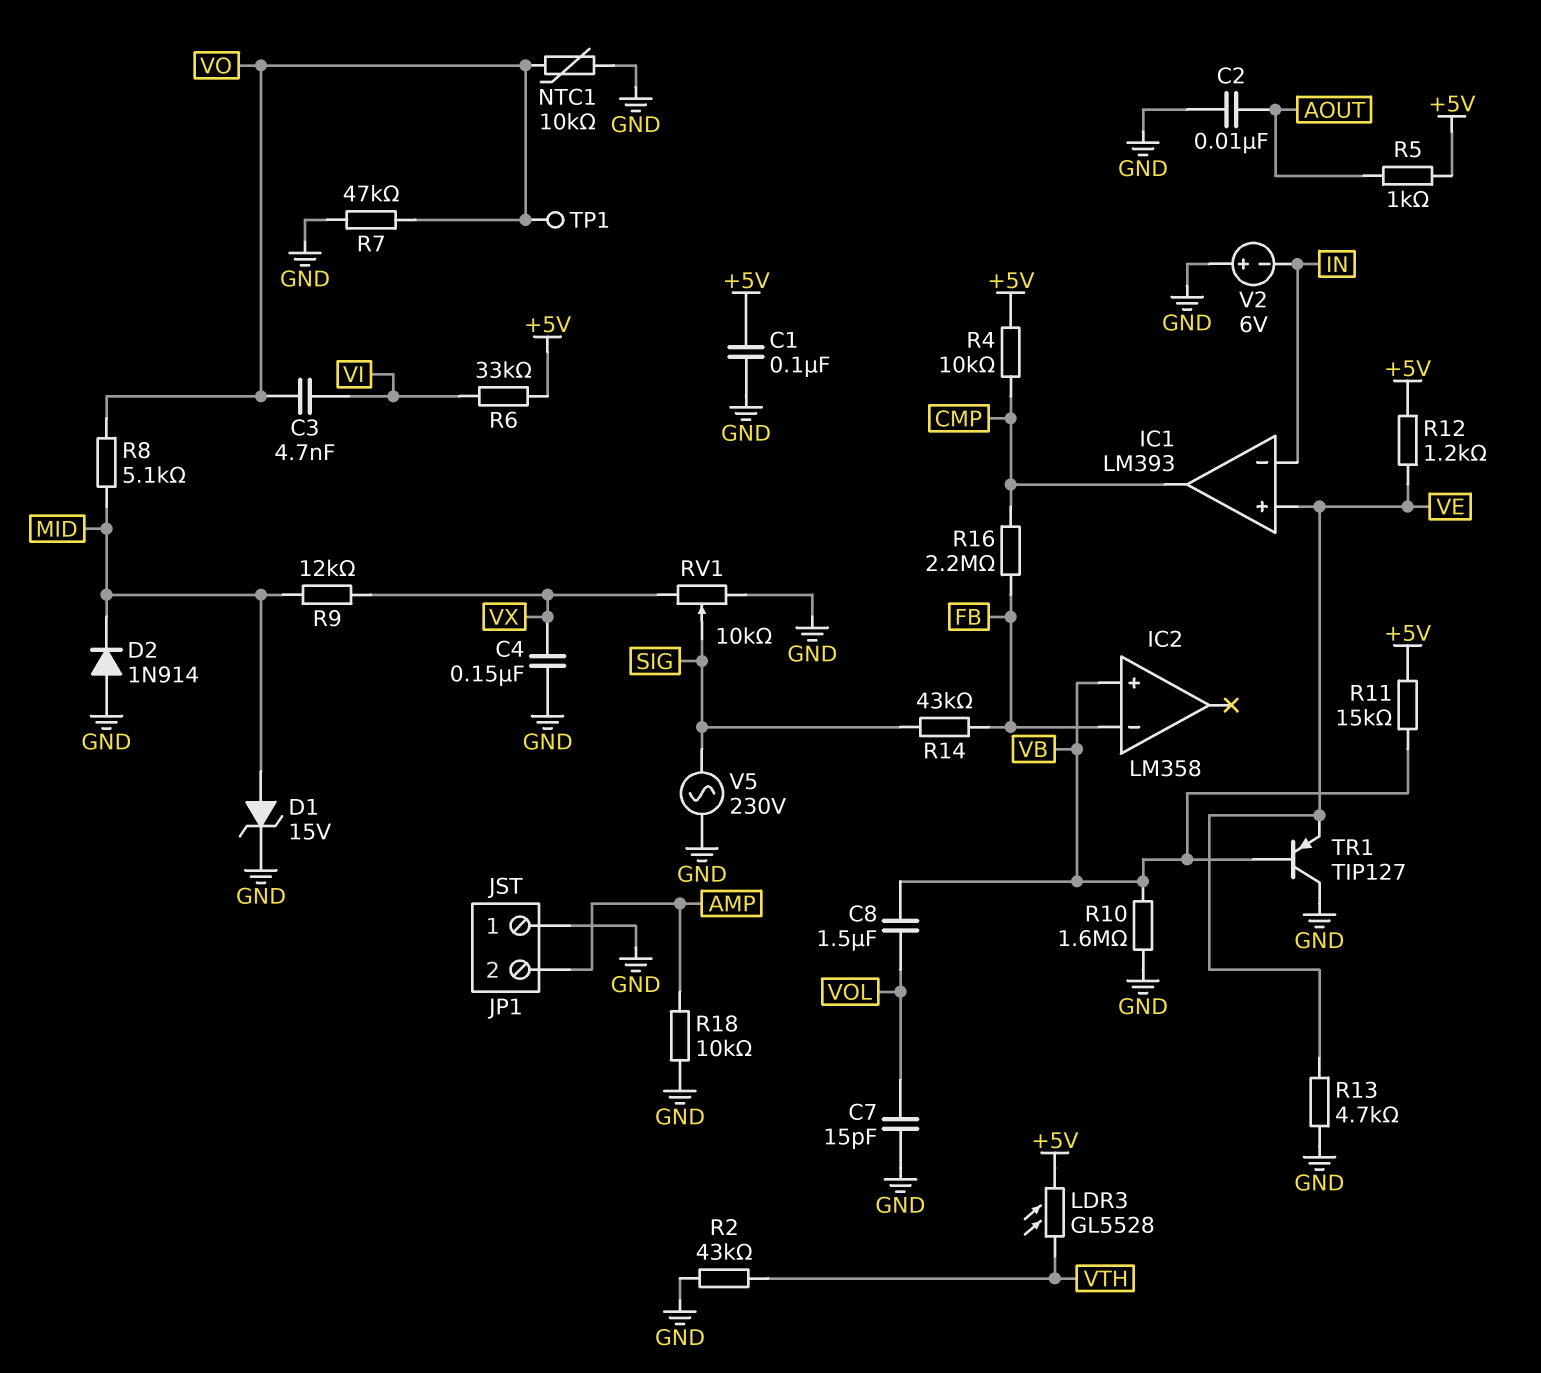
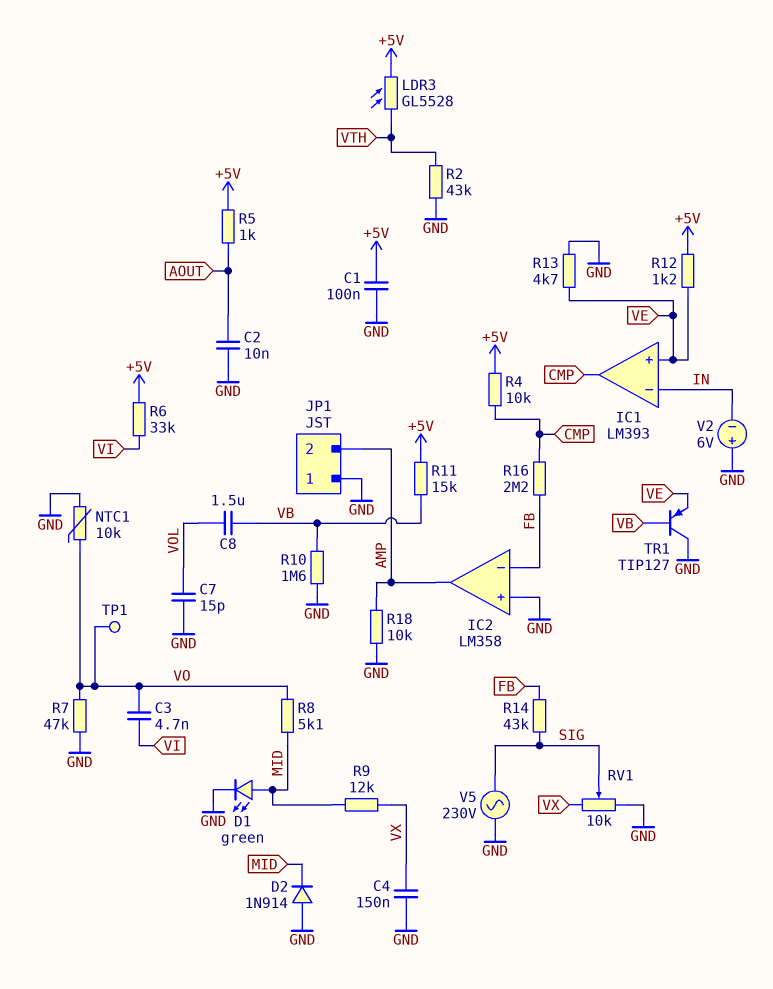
D1: zener 15V (A MID, K GND) -> LED green (A MID, K GND)
IC2 pin in+: VB -> GND
IC2 pin out: none -> AMP

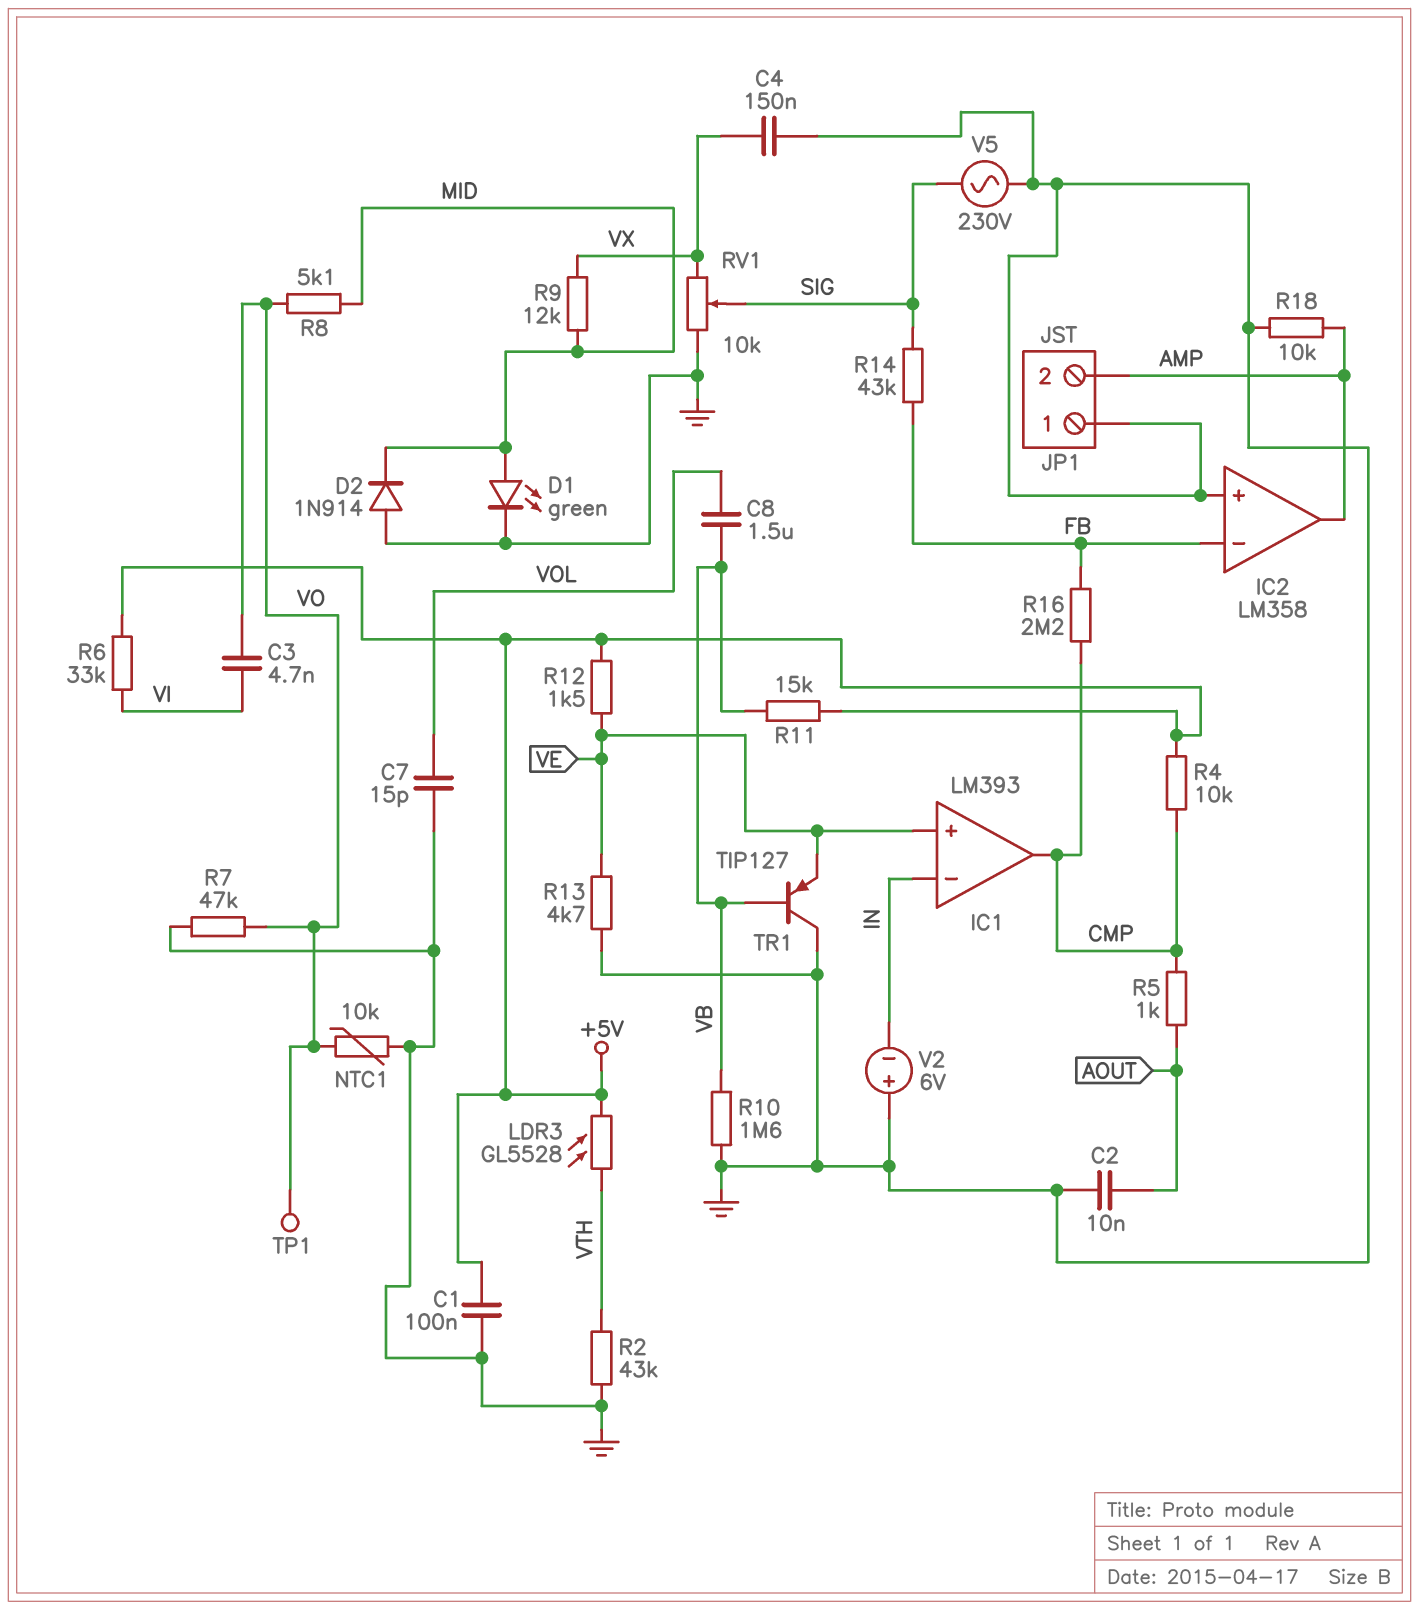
R5: 1k (+5V, AOUT) -> 1k (AOUT, CMP)
R12: 1.2k (+5V, VE) -> 1.5k (+5V, VE)

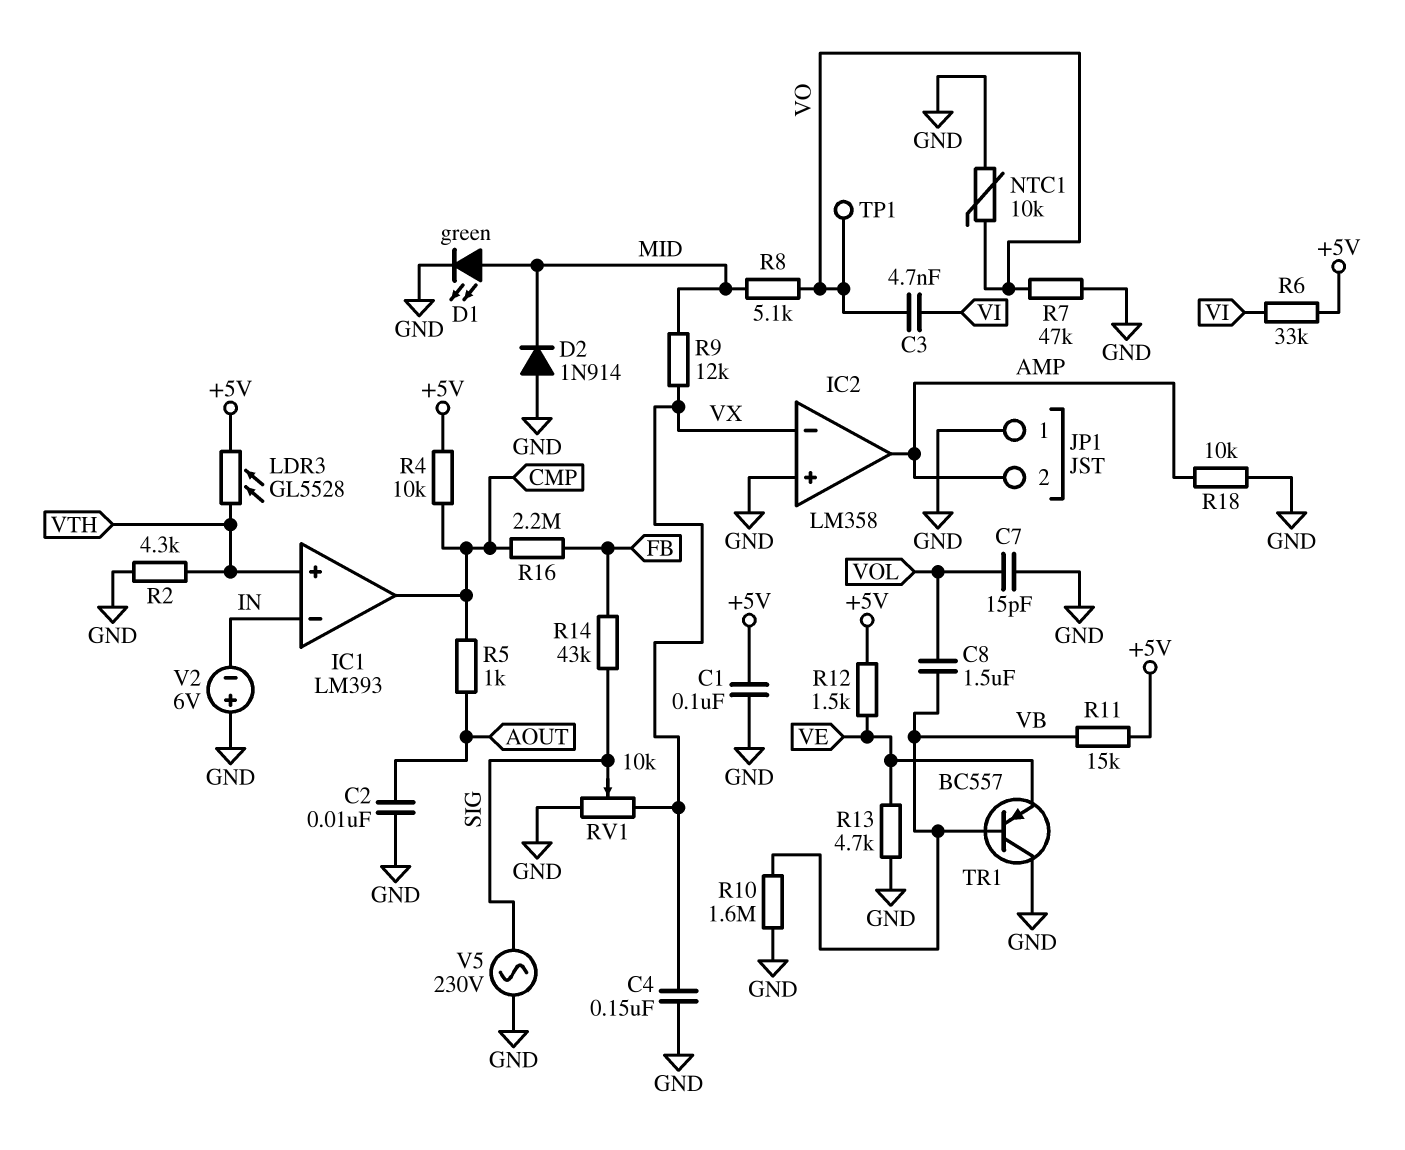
IC1 pin in+: VE -> VTH
IC2 pin in-: FB -> VX
R2: 43k (GND, VTH) -> 4.3k (GND, VTH)
TR1: PNP TIP127 (B VB, C GND, E VE) -> PNP BC557 (B VB, C GND, E VE)

